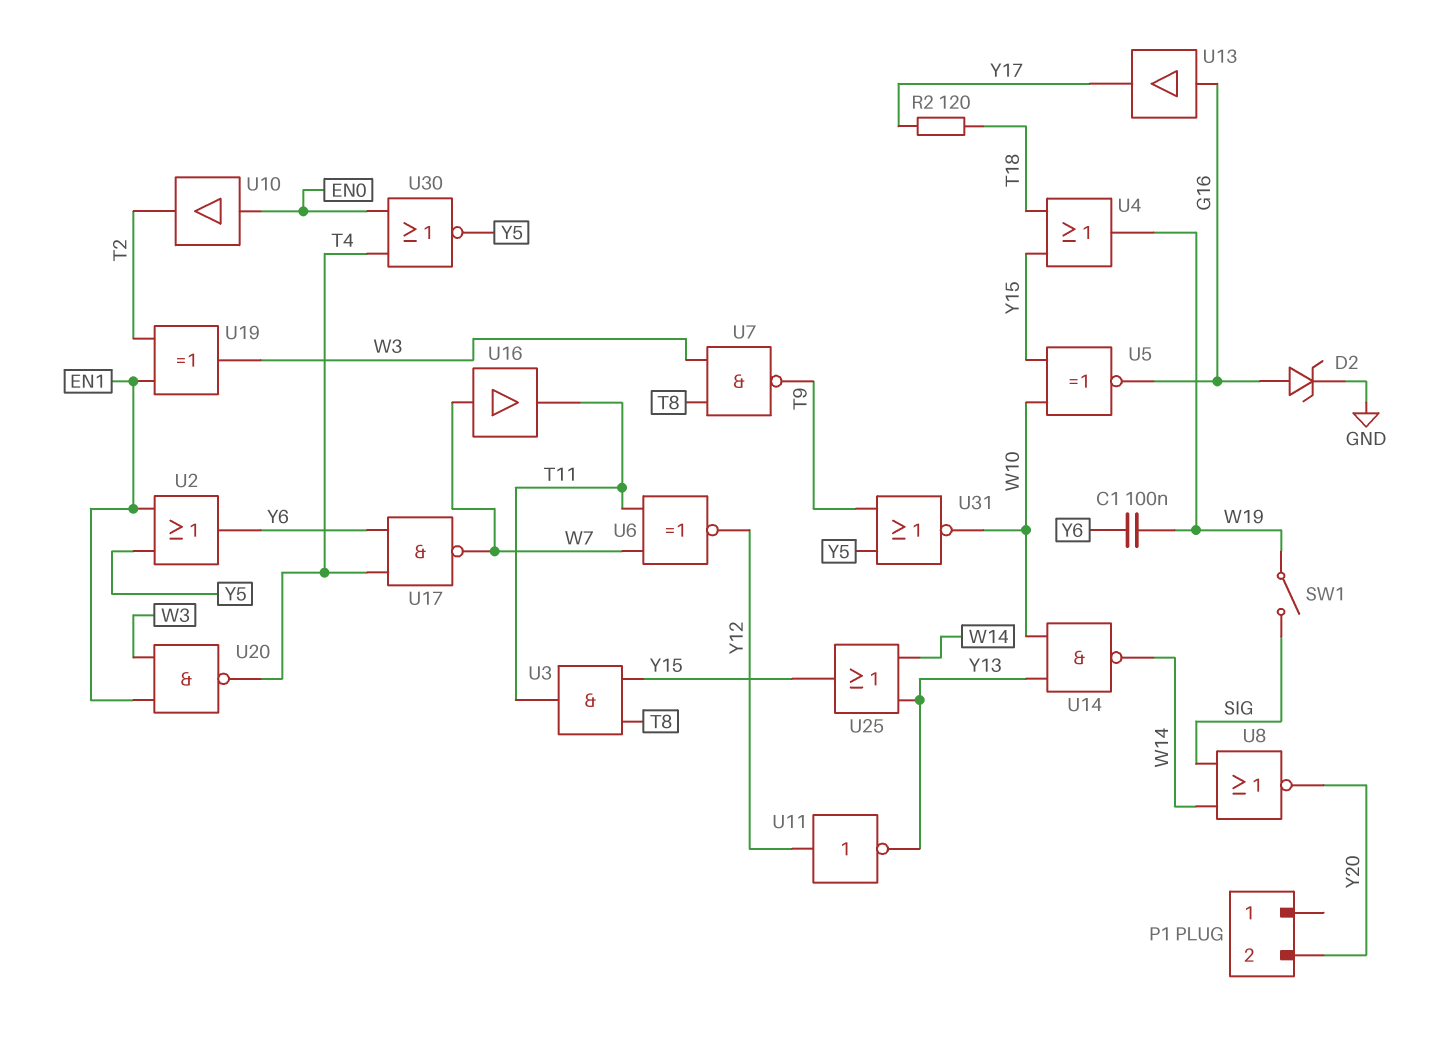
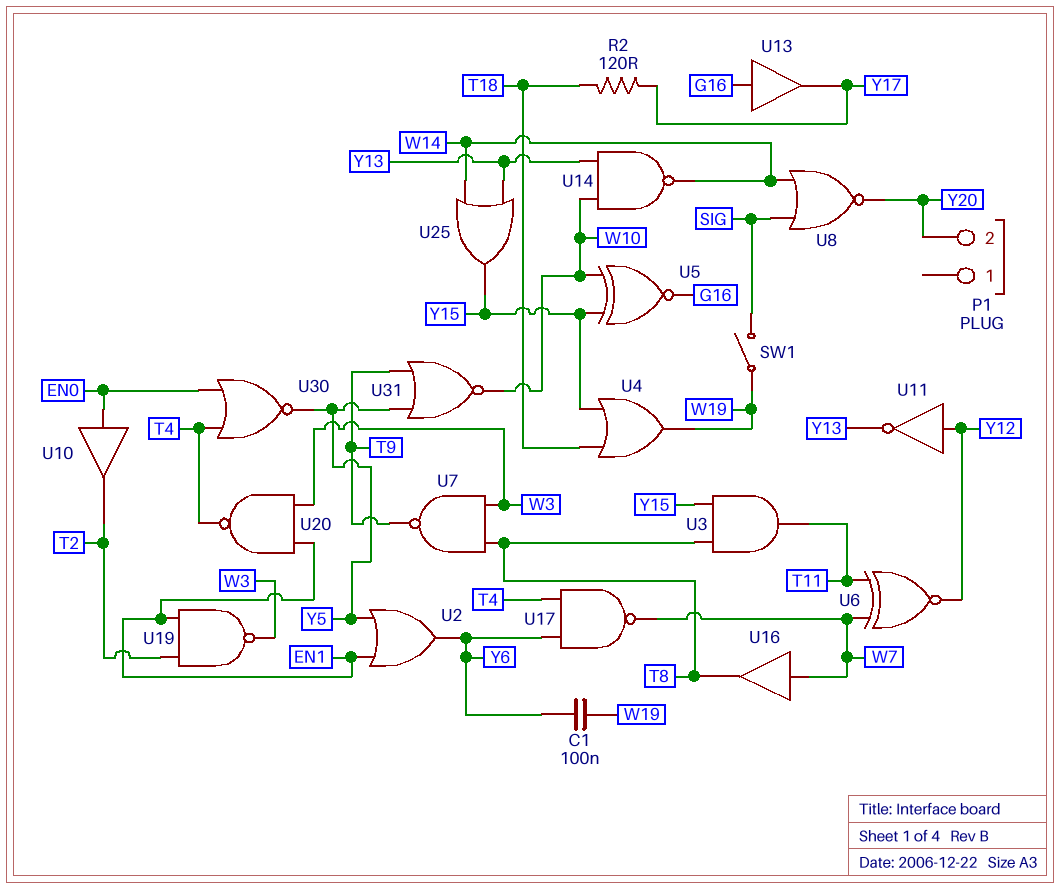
D2: zener (A G16, K GND) -> none
U16: buffer (in W7, out T11) -> buffer (in W7, out T8)
U19: XOR (in EN1, in T2, out W3) -> NAND (in EN1, in T2, out W3)

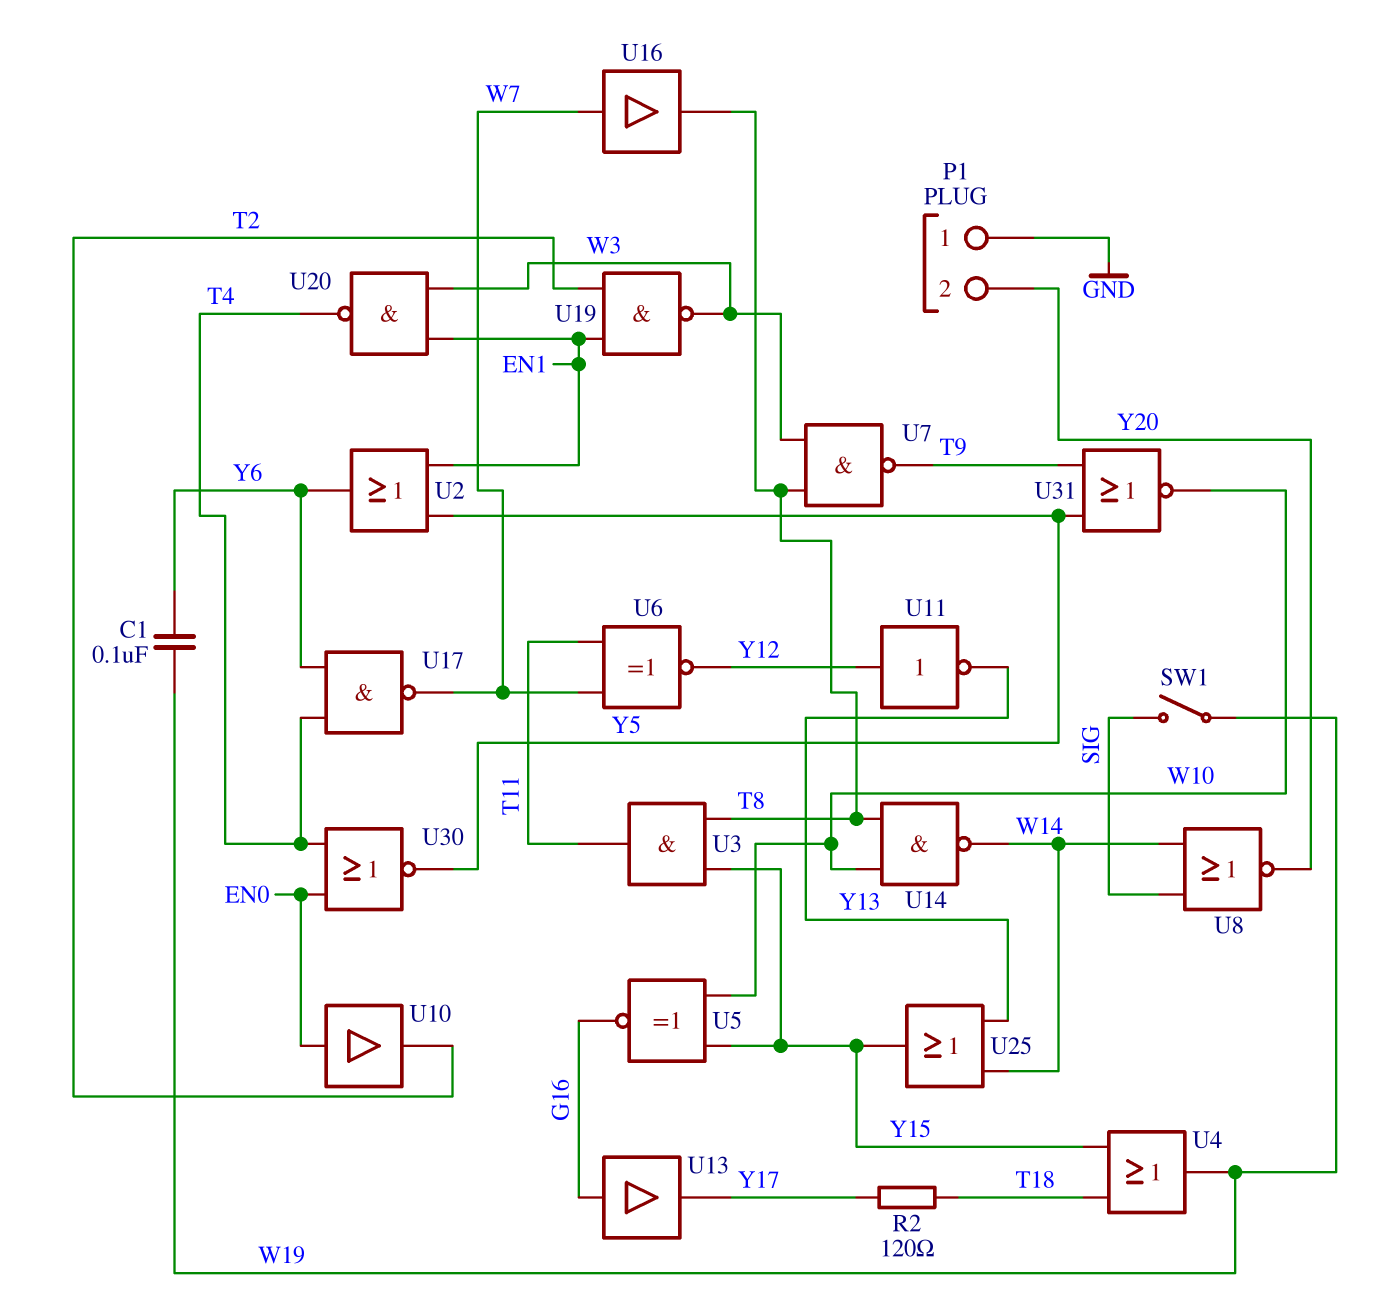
P1 pin 1: none -> GND
U14: NAND (in W10, in Y13, out W14) -> NAND (in T8, in W10, out W14)

